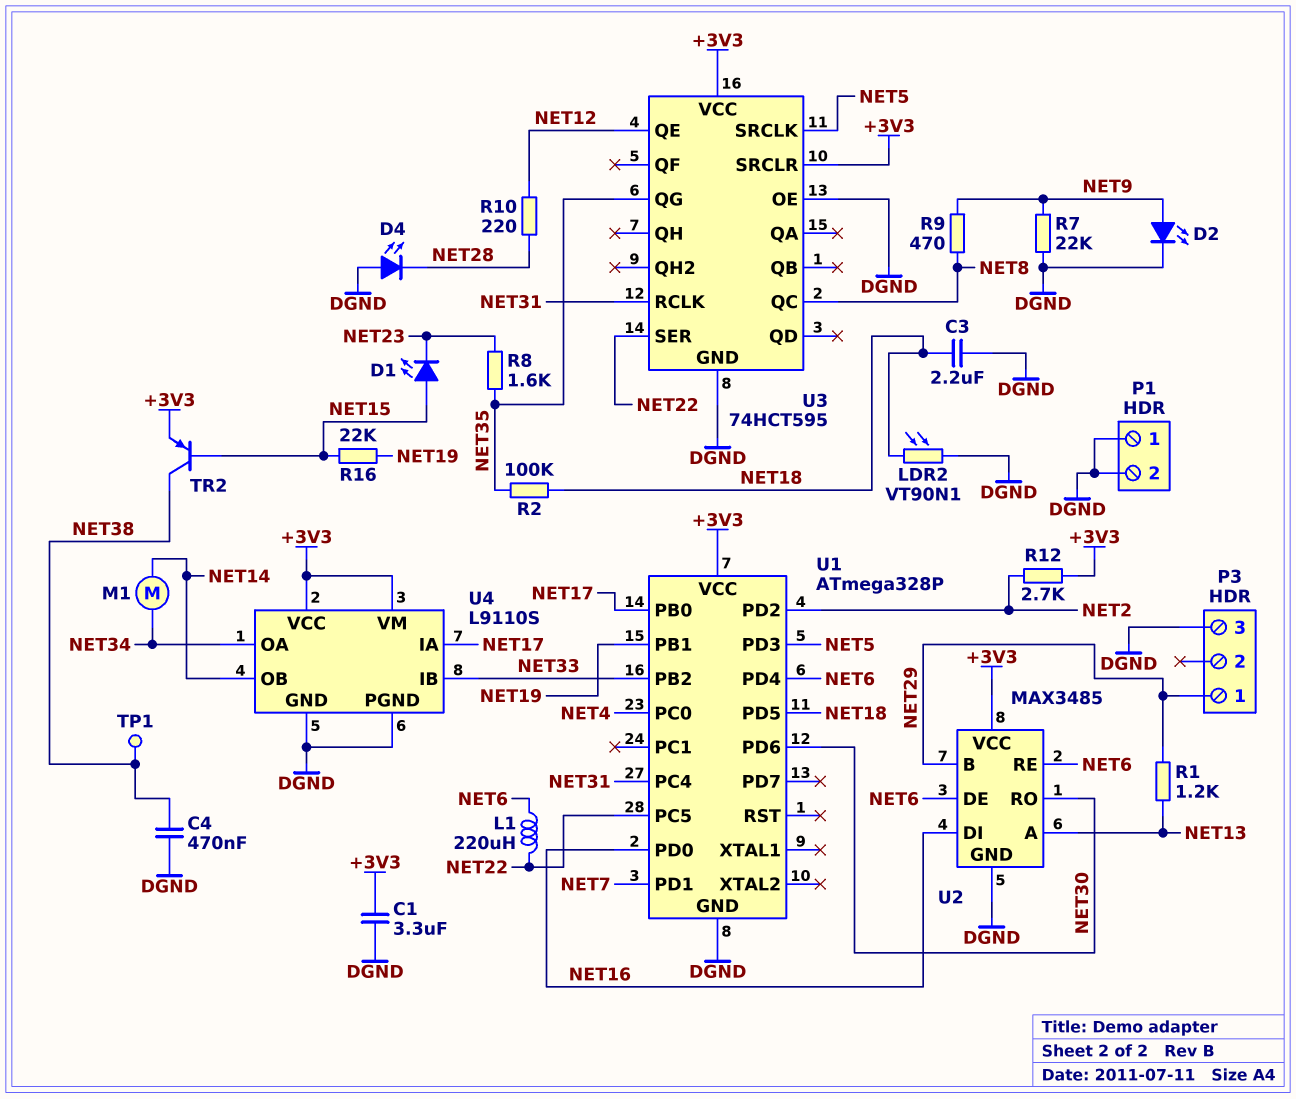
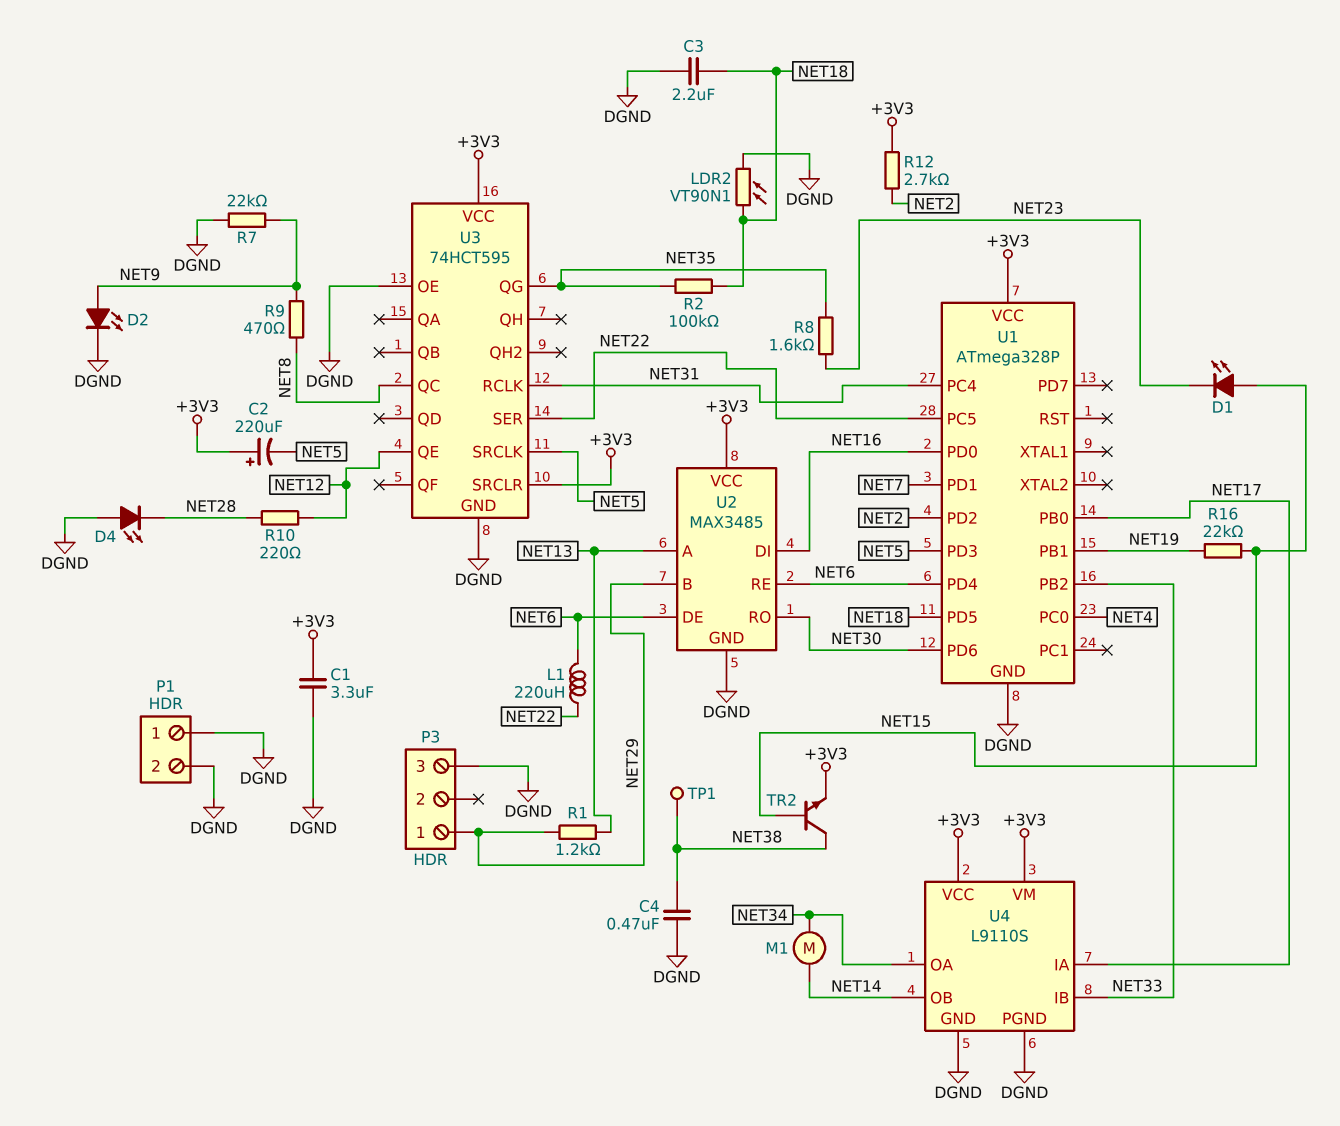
C2: none -> 220uF (plus +3V3, minus NET5)
TR2: PNP (B NET15, C NET38, E +3V3) -> NPN (B NET15, C NET38, E +3V3)

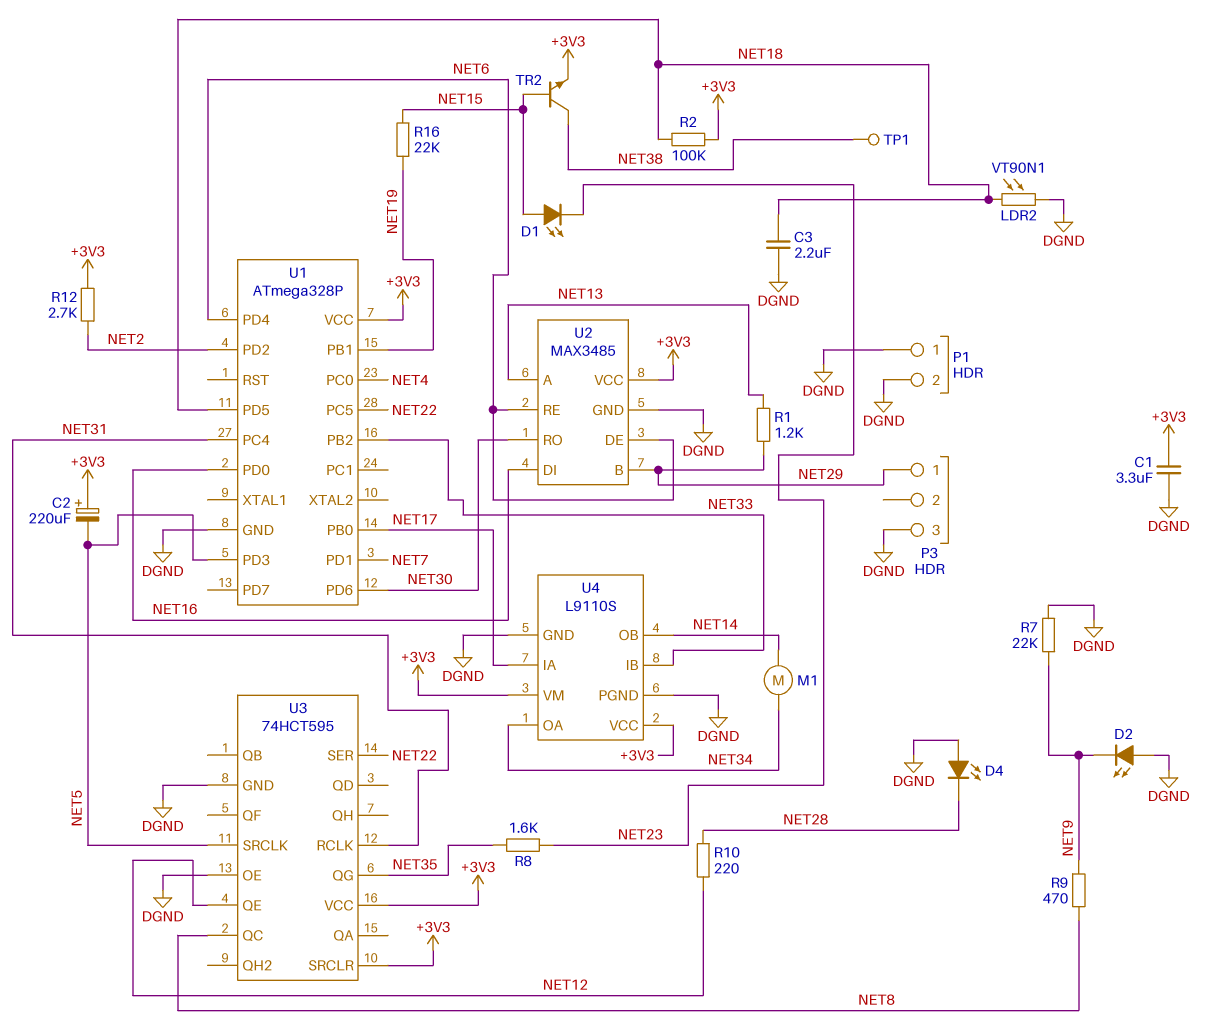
C4: 470nF (DGND, NET38) -> none
D2: LED (A NET9, K DGND) -> LED (A DGND, K NET9)
L1: 220uH (NET6, NET22) -> none
R2: 100k (NET18, NET35) -> 100k (+3V3, NET18)

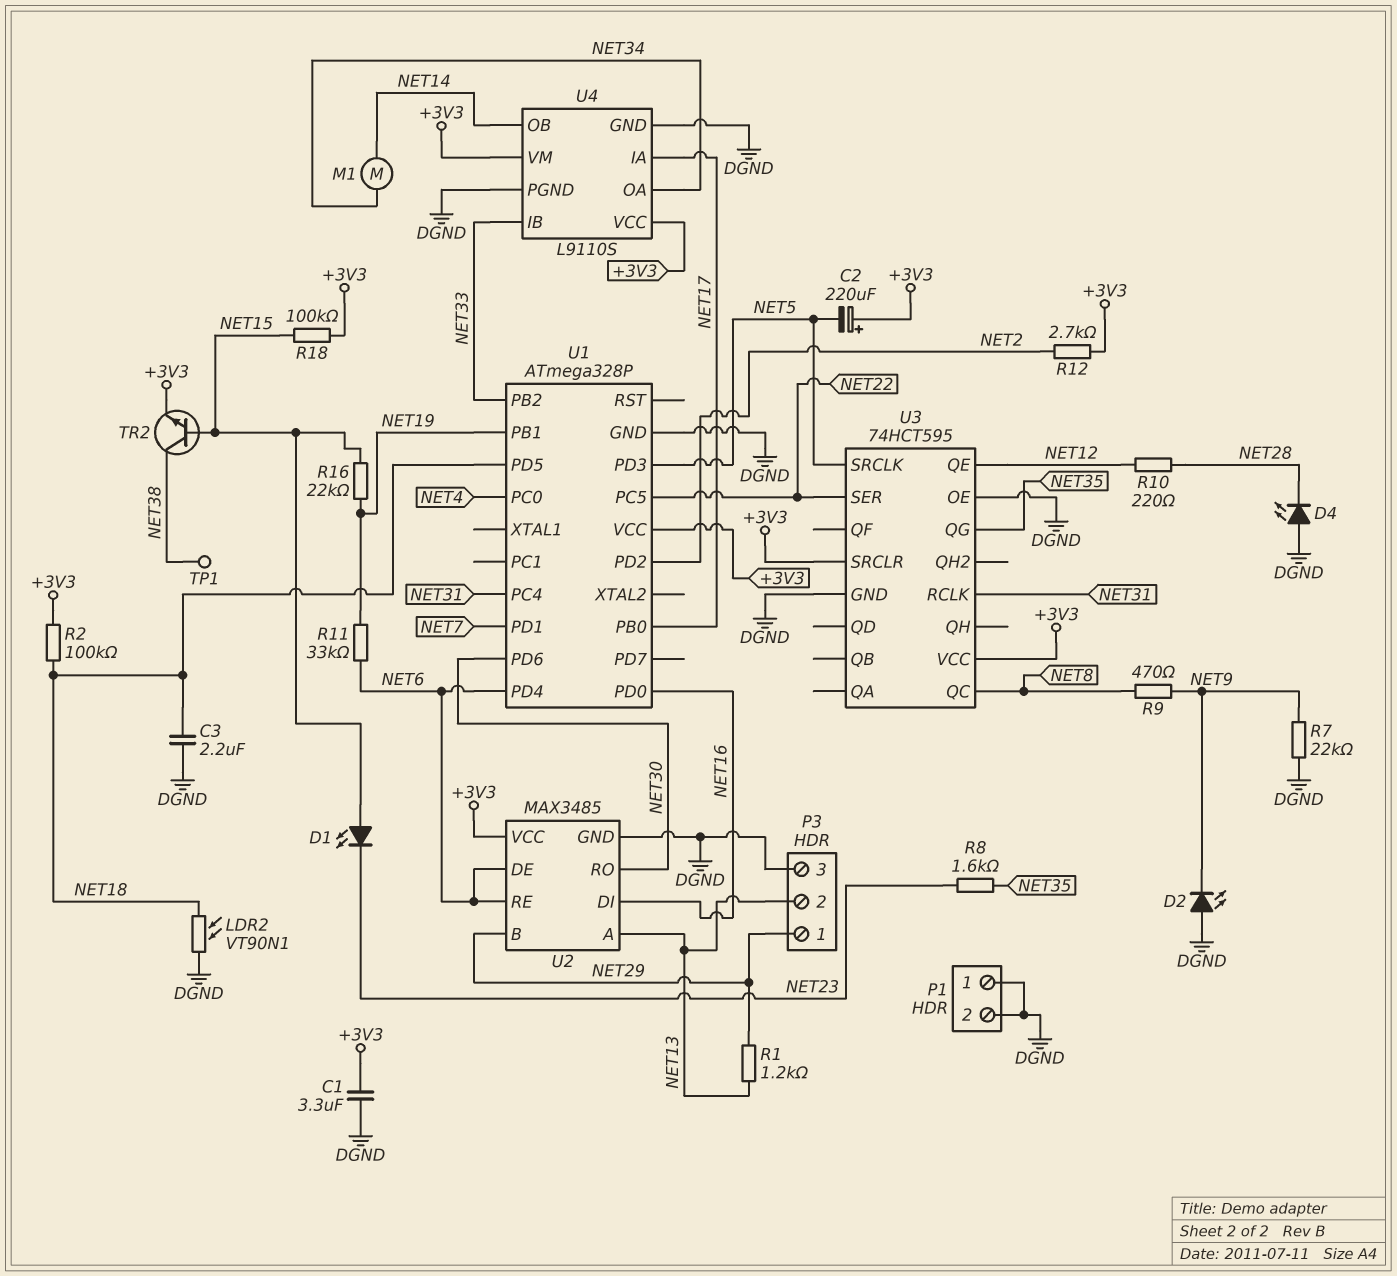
P3 pin 2: none -> NET13
R11: none -> 33k (NET6, NET19)
R18: none -> 100k (+3V3, NET15)

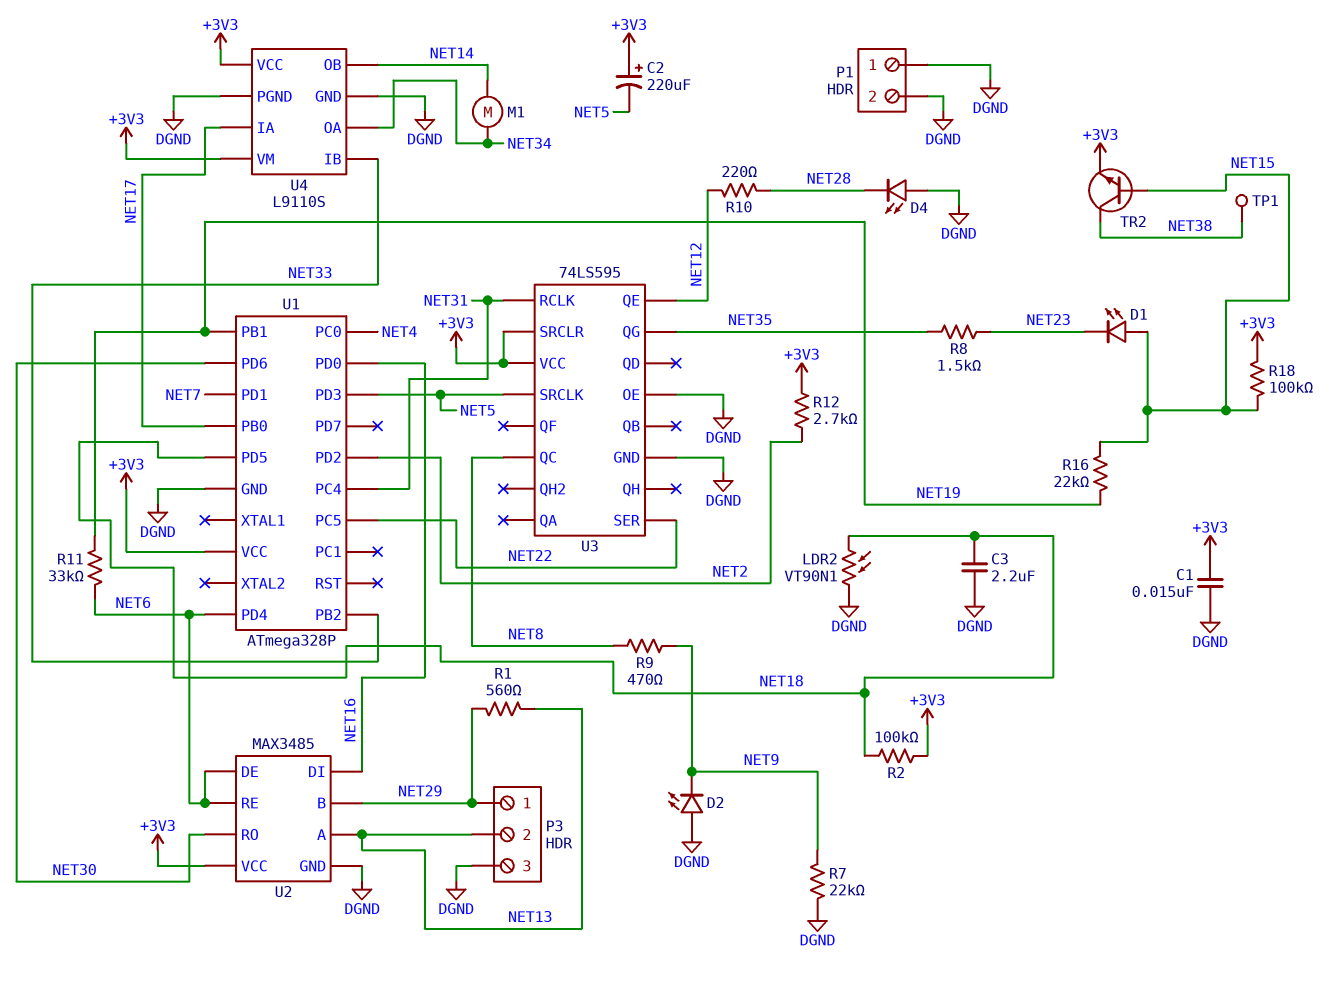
C1: 3.3uF (+3V3, DGND) -> 15nF (+3V3, DGND)
R1: 1.2k (NET13, NET29) -> 560 (NET13, NET29)
R8: 1.6k (NET23, NET35) -> 1.5k (NET23, NET35)
U3: 74HCT595 -> 74LS595

